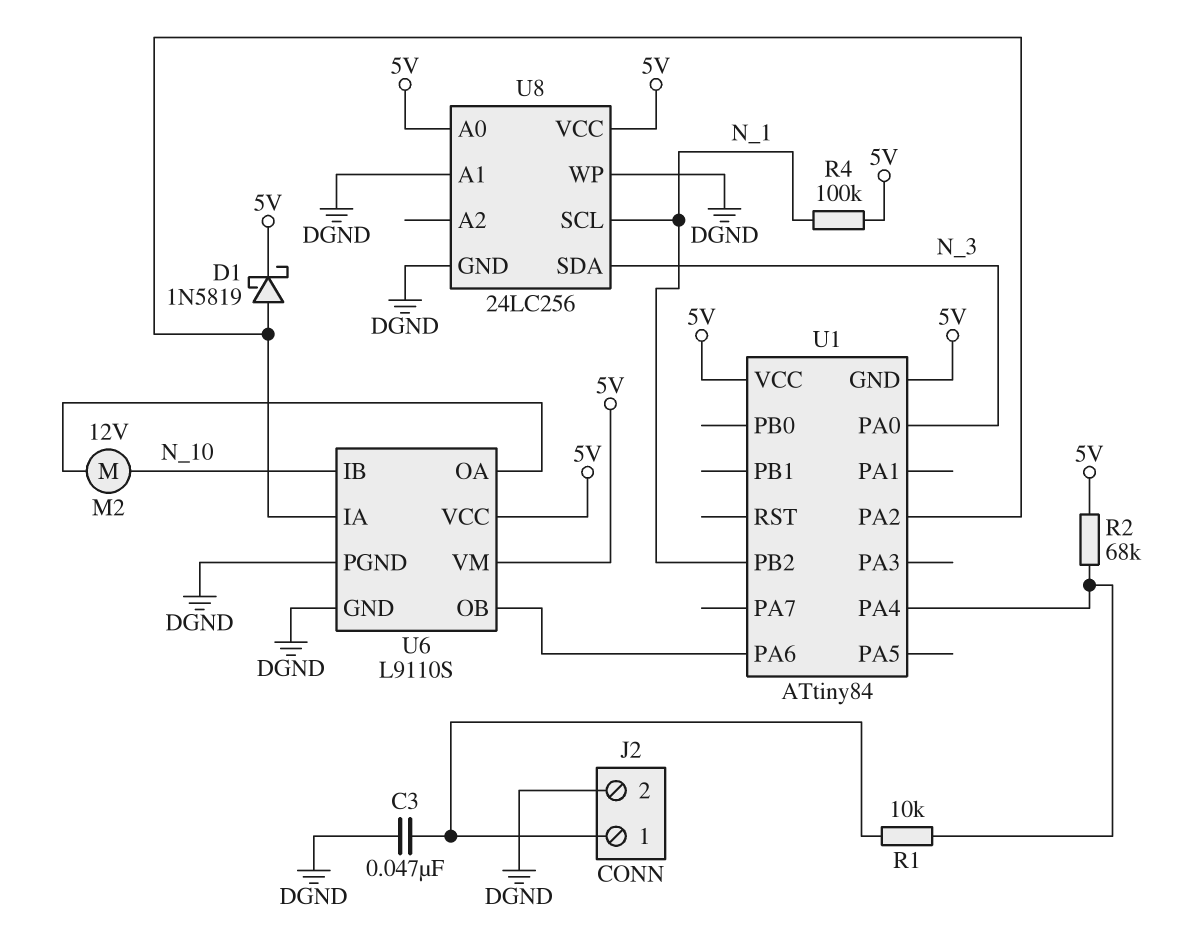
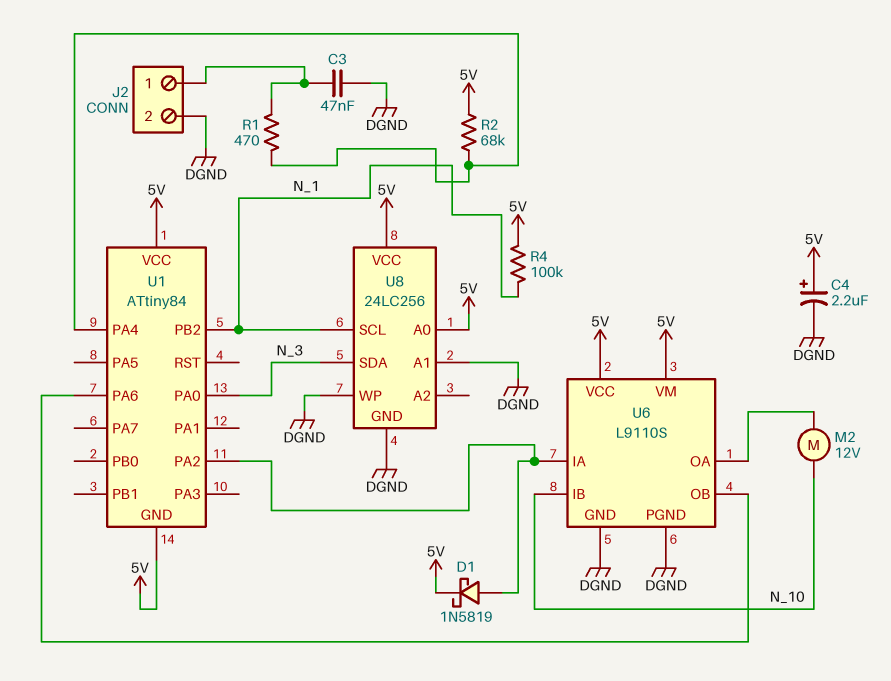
C4: none -> 2.2uF (plus 5V, minus DGND)
R1: 10k (J2/1, U1/PA4) -> 470 (J2/1, U1/PA4)

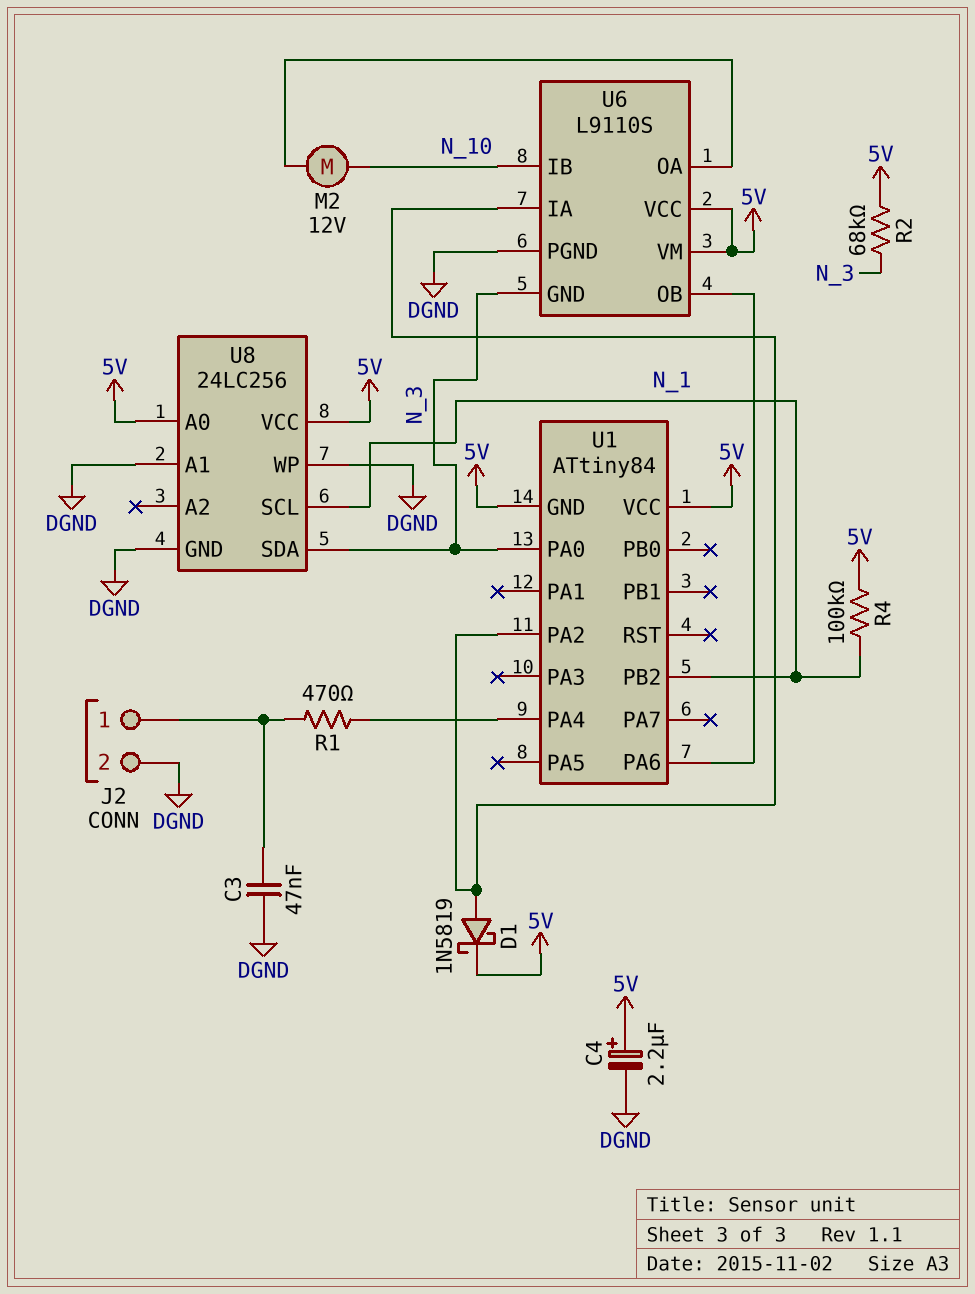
R2: 68k (5V, U1/PA4) -> 68k (5V, N_3)
U6 pin GND: DGND -> N_3

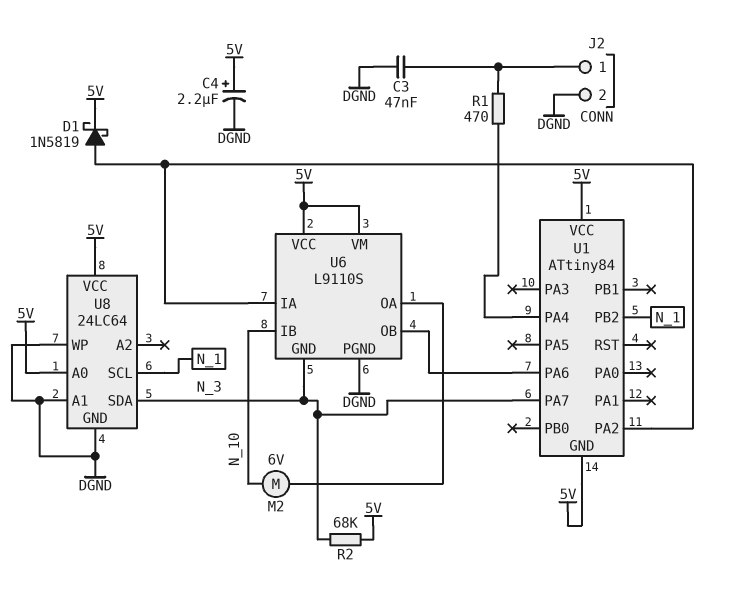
M2: motor 12V (N_10, U6/OA) -> motor 6V (N_10, U6/OA)
R4: 100k (5V, N_1) -> none
U1 pin PA0: N_3 -> none
U1 pin PA7: none -> N_3
U8: 24LC256 -> 24LC64

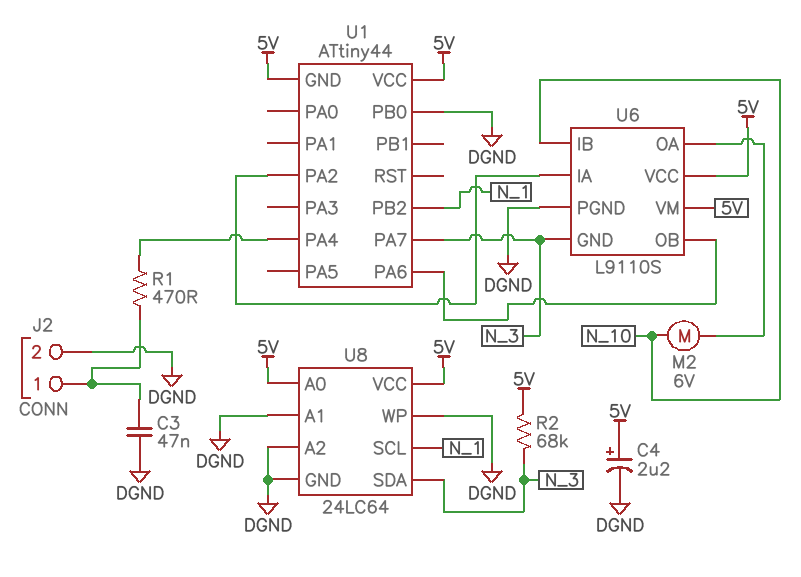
D1: schottky 1N5819 (A U1/PA2, K 5V) -> none
U1: ATtiny84 -> ATtiny44
U1 pin PB0: none -> DGND
U8 pin A2: none -> DGND

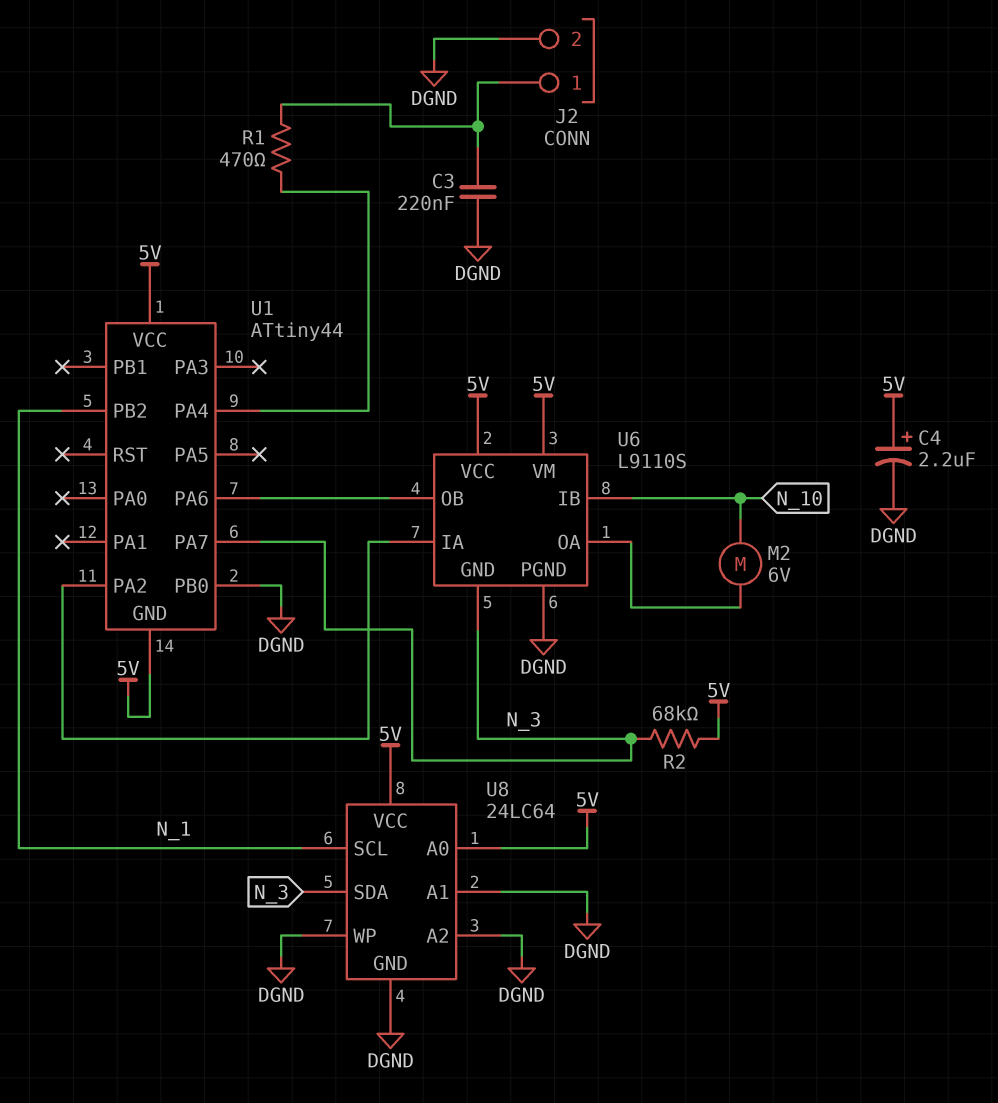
C3: 47nF (DGND, J2/1) -> 220nF (DGND, J2/1)

